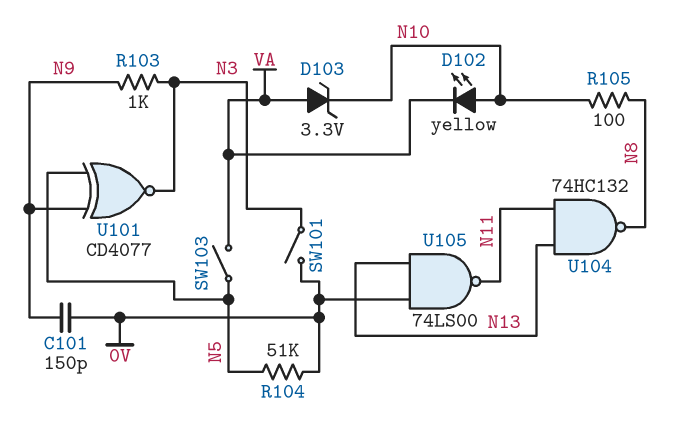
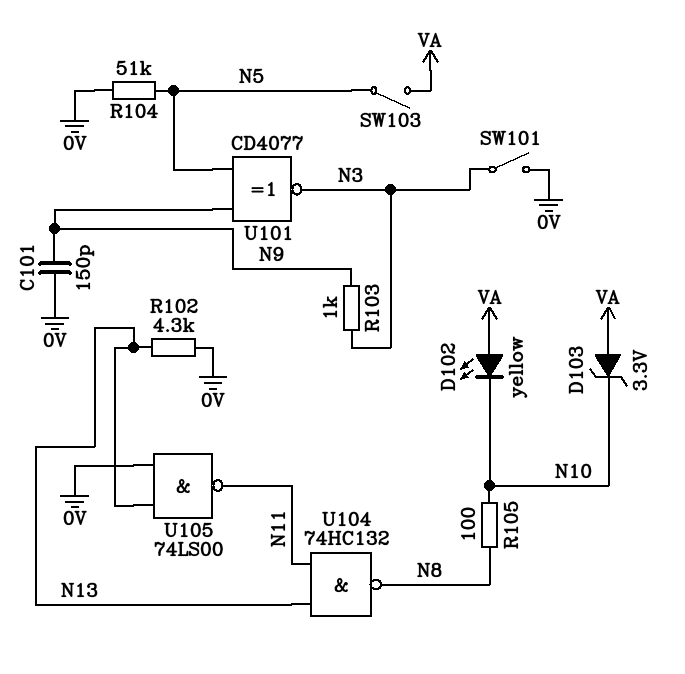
D102: LED yellow (A N10, K VA) -> LED yellow (A VA, K N10)
R102: none -> 4.3k (0V, N13)

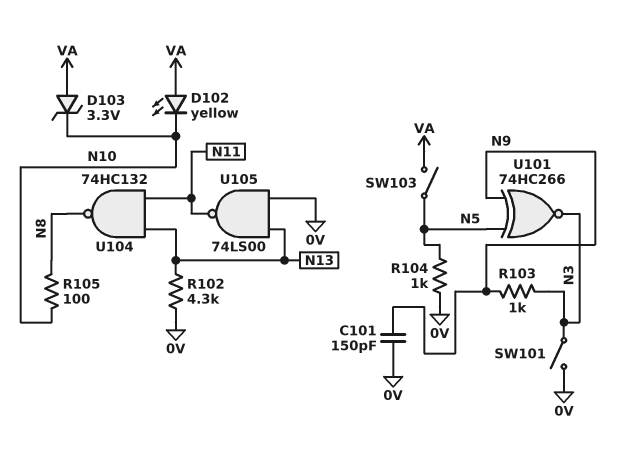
R104: 51k (0V, N5) -> 1k (0V, N5)
U101: XNOR CD4077 (in N5, in N9, out N3) -> XNOR 74HC266 (in N5, in N9, out N3)

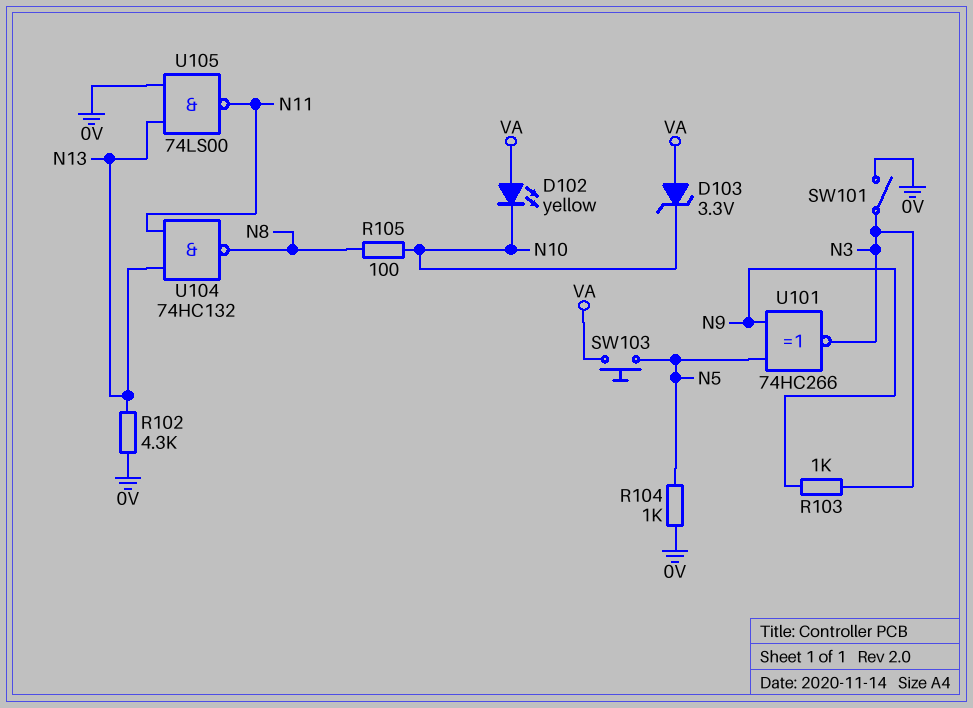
C101: 150pF (0V, N9) -> none
SW103: switch (N5, VA) -> button (N5, VA)

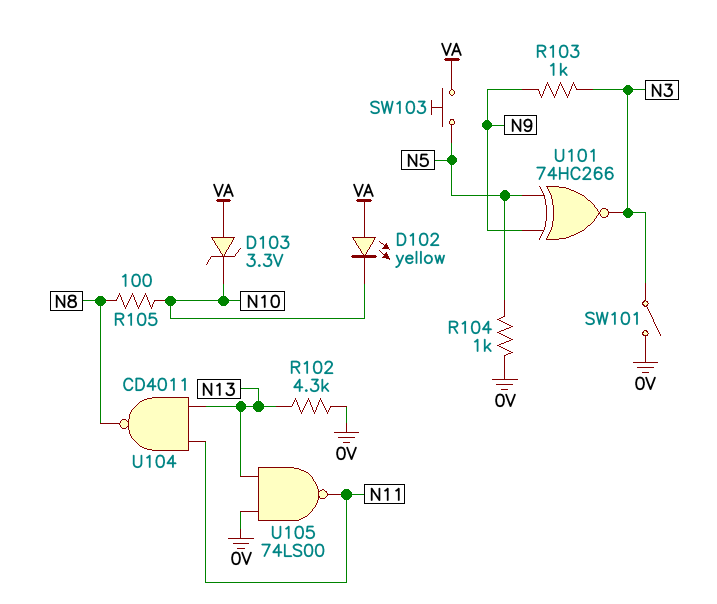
U104: NAND 74HC132 (in N11, in N13, out N8) -> NAND CD4011 (in N11, in N13, out N8)

